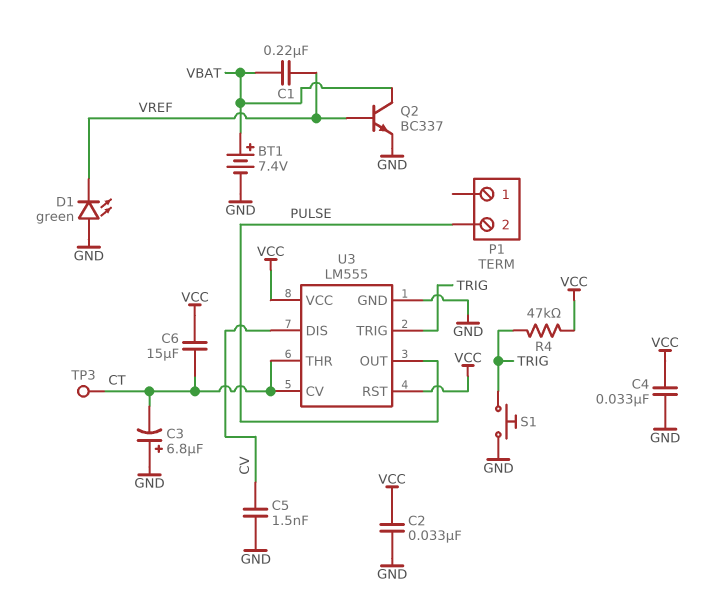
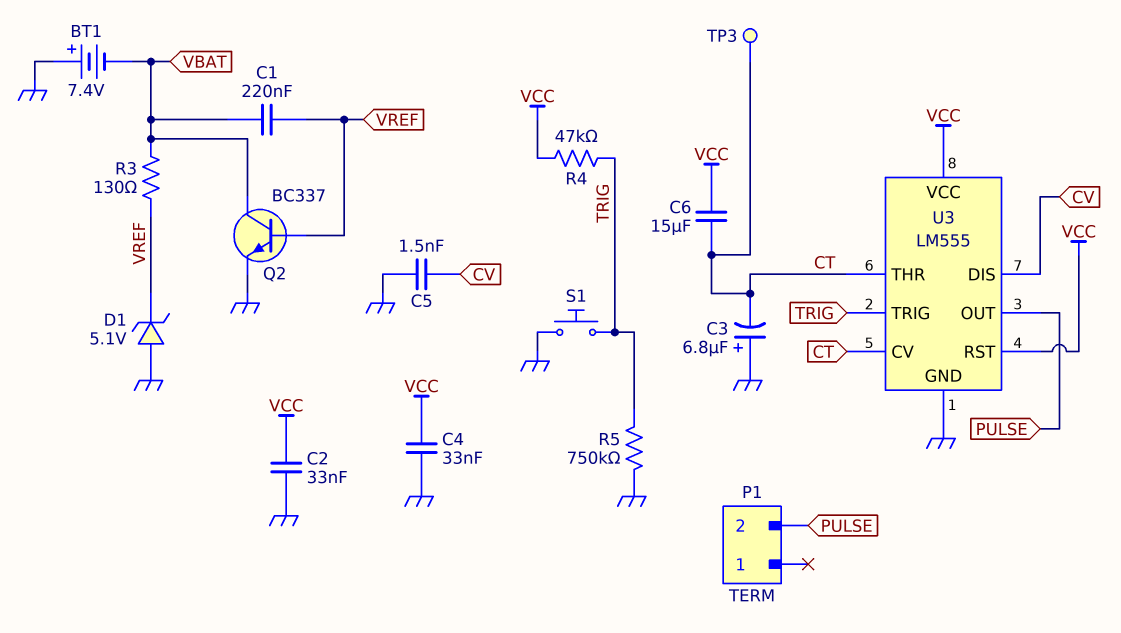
BT1: 7.4V (plus VBAT, minus GND) -> 7.4V (plus GND, minus VBAT)
D1: LED green (A GND, K VREF) -> zener 5.1V (A GND, K VREF)
R3: none -> 130 (VBAT, VREF)
R5: none -> 750k (GND, TRIG)

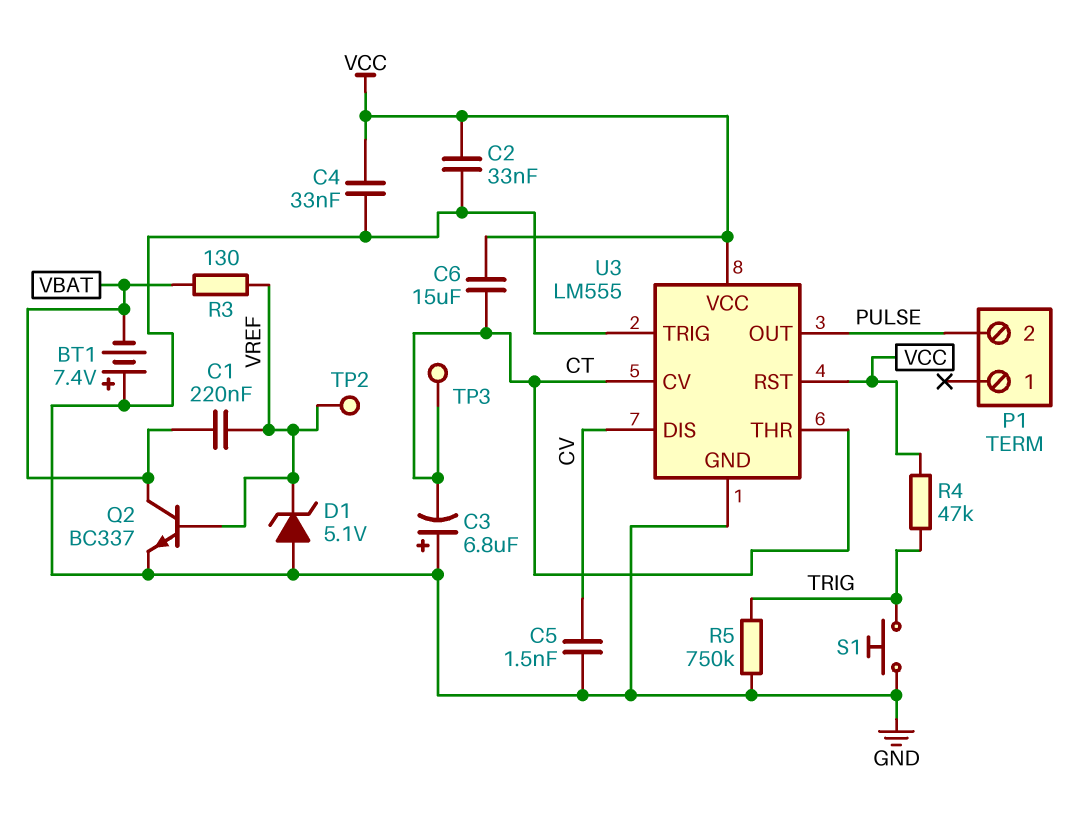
TP2: none -> test point (VREF)
U3 pin TRIG: TRIG -> GND

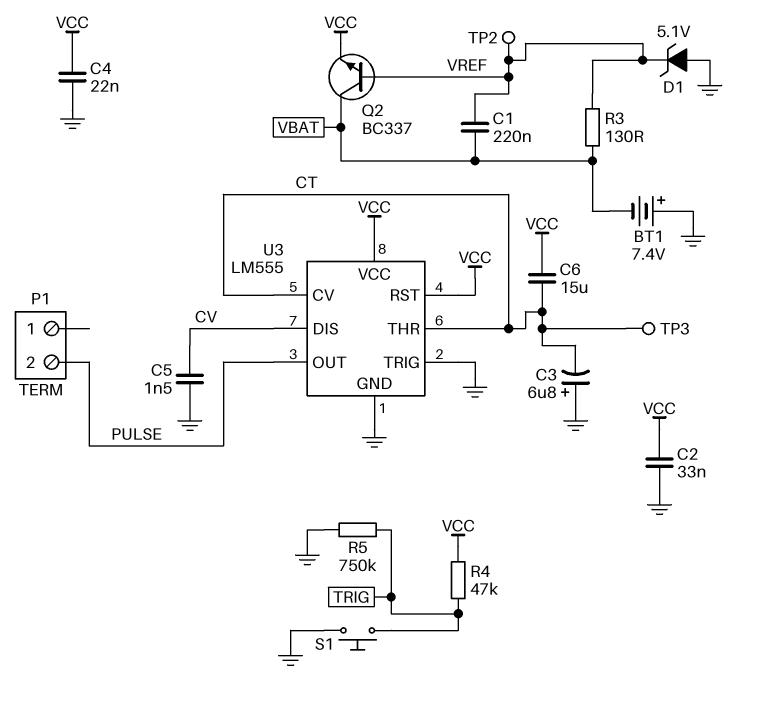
C4: 33nF (GND, VCC) -> 22nF (GND, VCC)
Q2: NPN BC337 (B VREF, C VBAT, E GND) -> NPN BC337 (B VREF, C VBAT, E VCC)

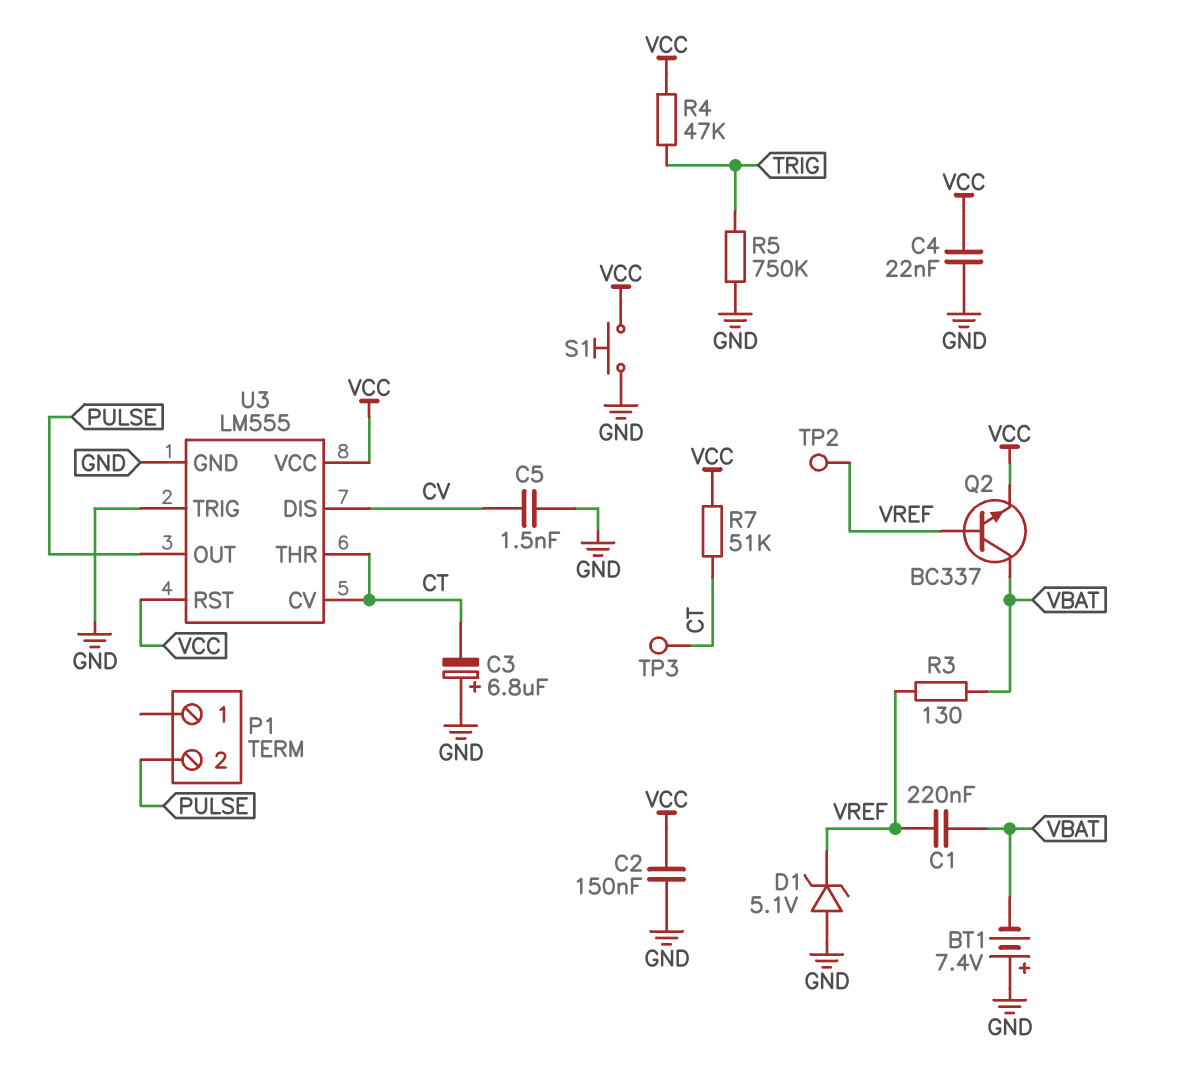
C2: 33nF (GND, VCC) -> 150nF (GND, VCC)
C6: 15uF (CT, VCC) -> none
R7: none -> 51k (CT, VCC)
S1: button (GND, TRIG) -> button (GND, VCC)

